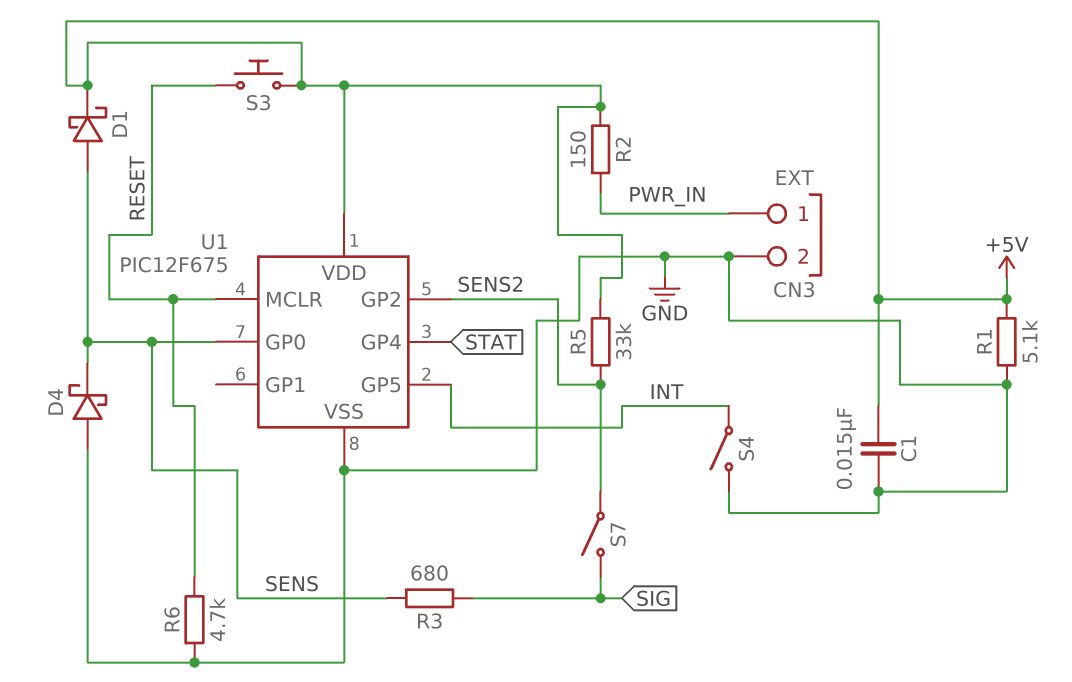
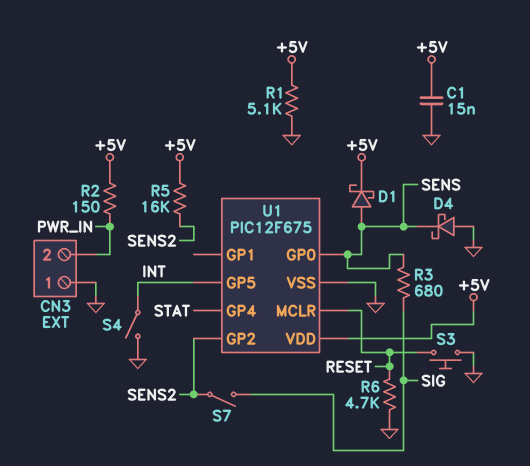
CN3 pin 1: PWR_IN -> GND
CN3 pin 2: GND -> PWR_IN
R5: 33k (+5V, SENS2) -> 16k (+5V, SENS2)
S3: button (+5V, RESET) -> button (GND, RESET)

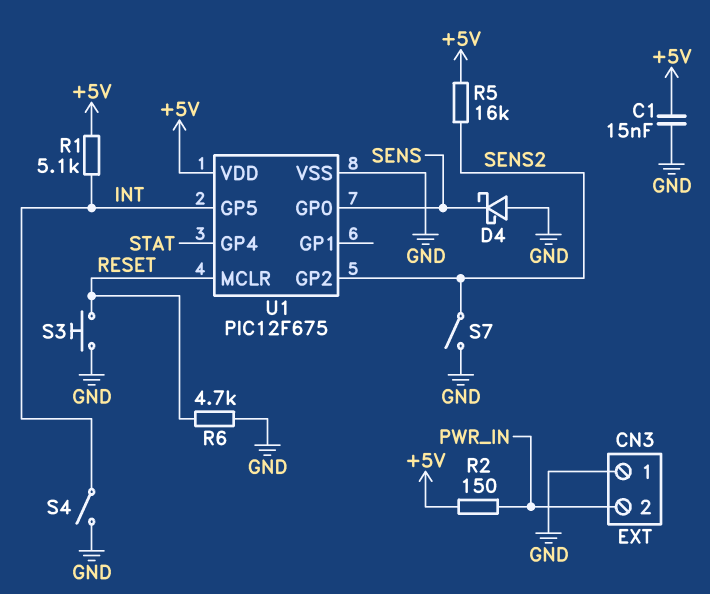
D1: schottky (A SENS, K +5V) -> none
R1: 5.1k (+5V, GND) -> 5.1k (+5V, INT)
R3: 680 (SENS, SIG) -> none
S7: switch (SENS2, SIG) -> switch (GND, SENS2)

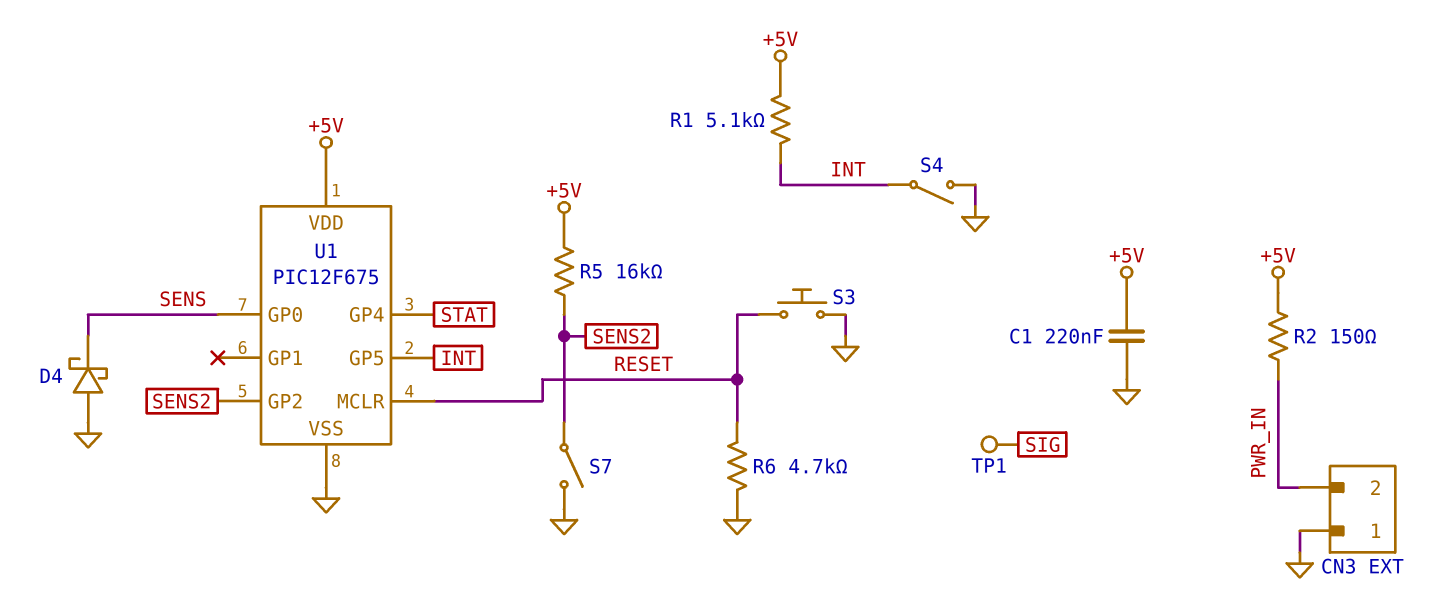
C1: 15nF (+5V, GND) -> 220nF (+5V, GND)
TP1: none -> test point (SIG)

